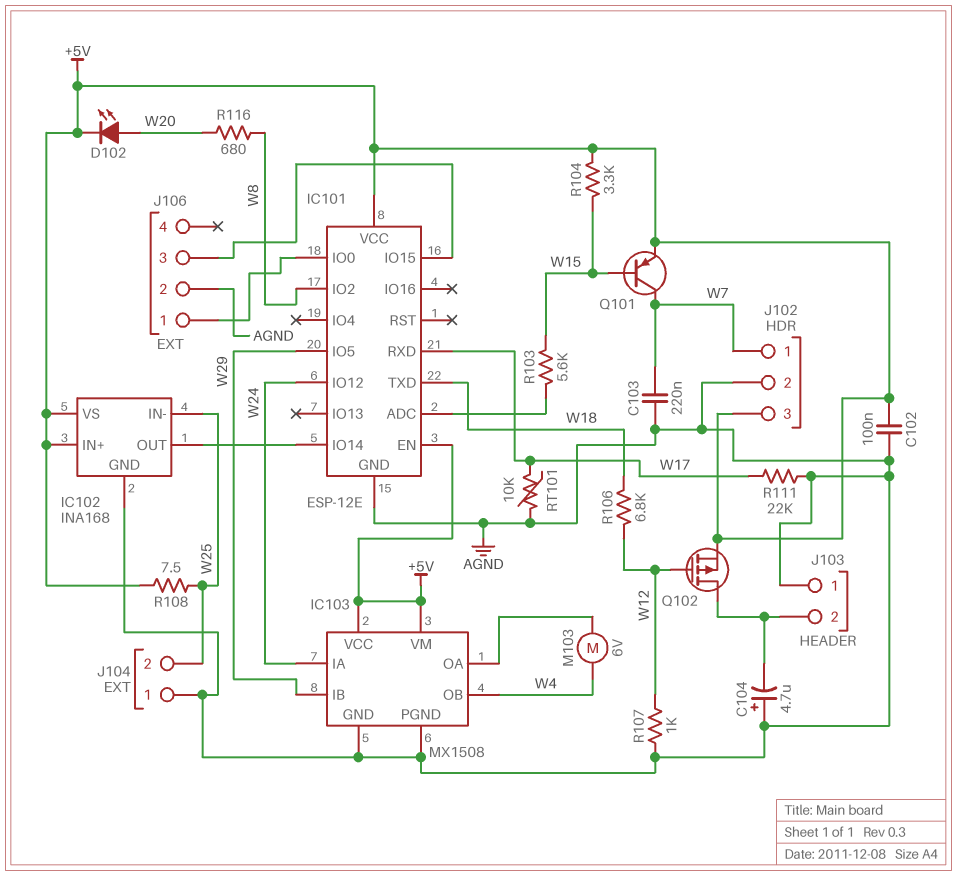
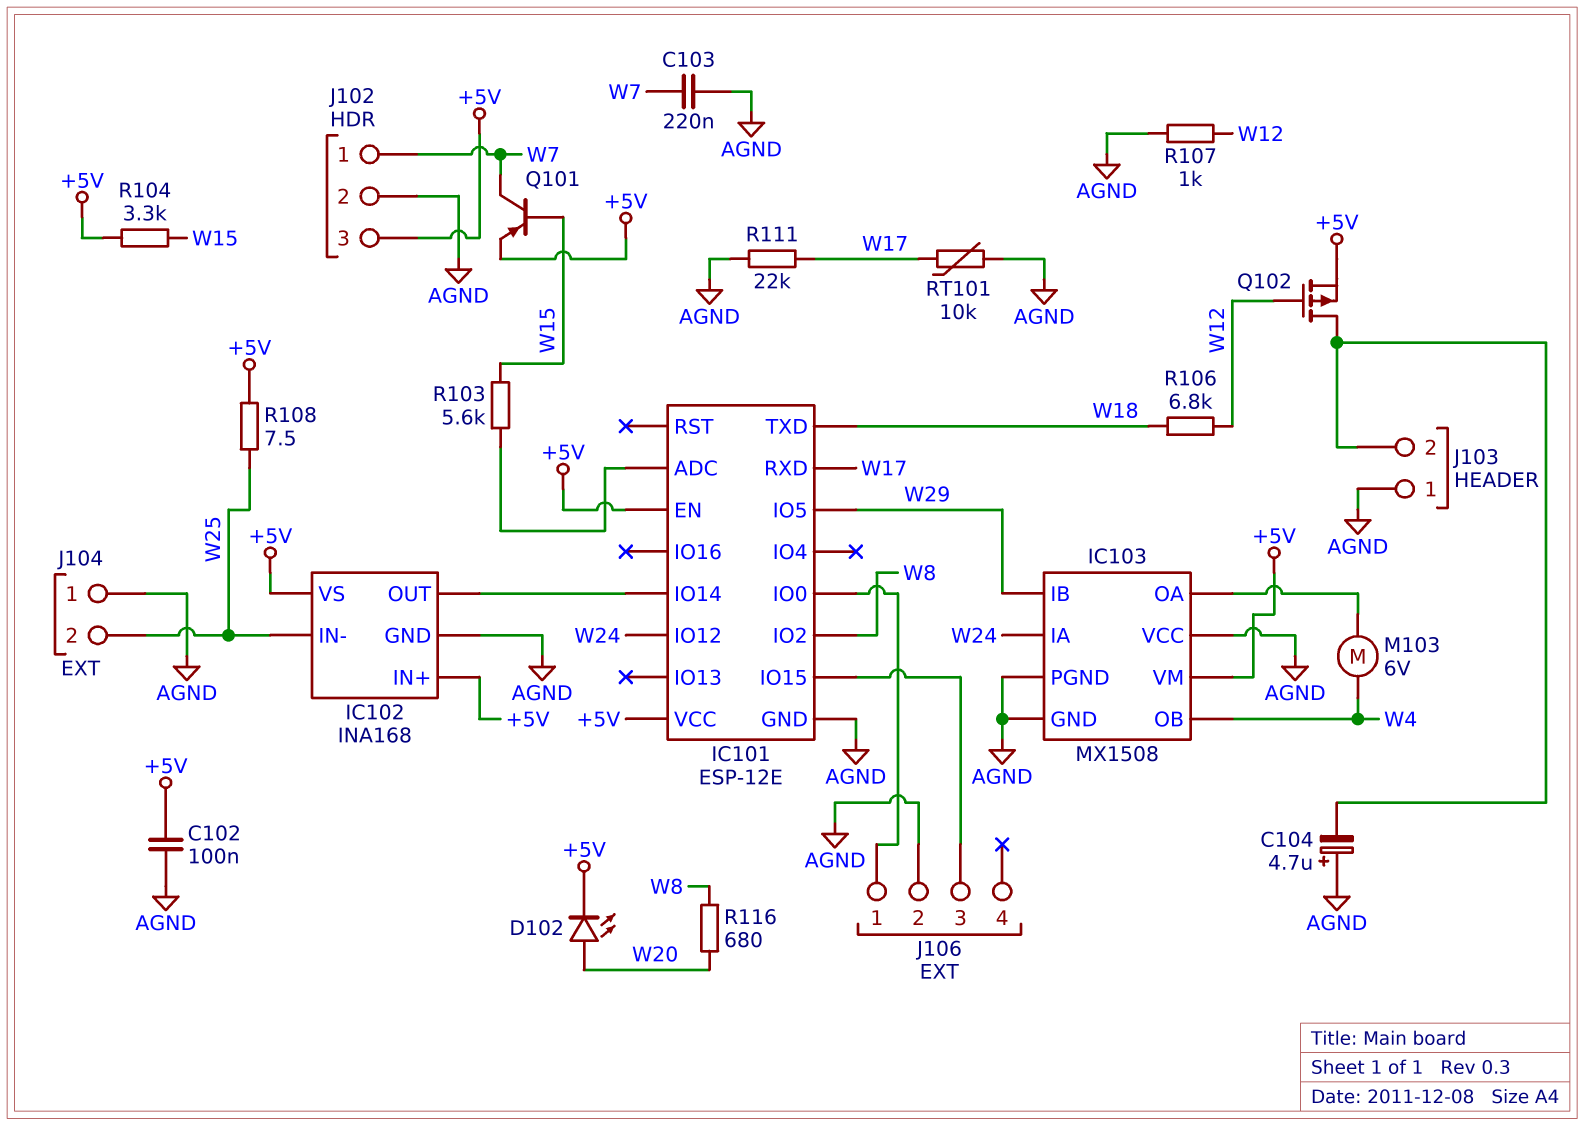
IC103 pin VCC: +5V -> AGND

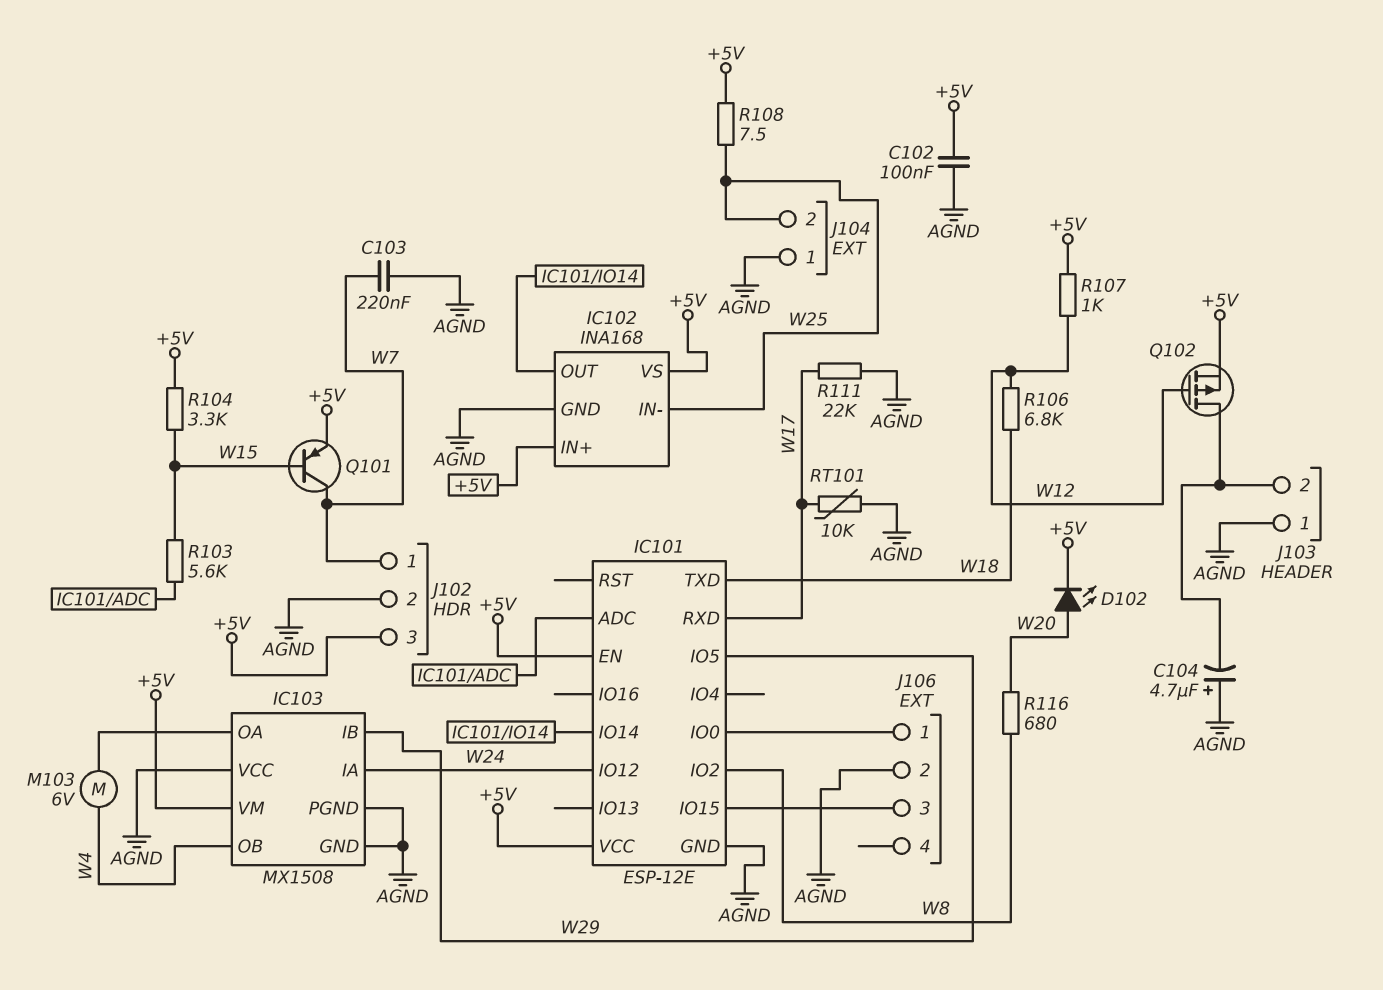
R107: 1k (AGND, W12) -> 1k (+5V, W12)

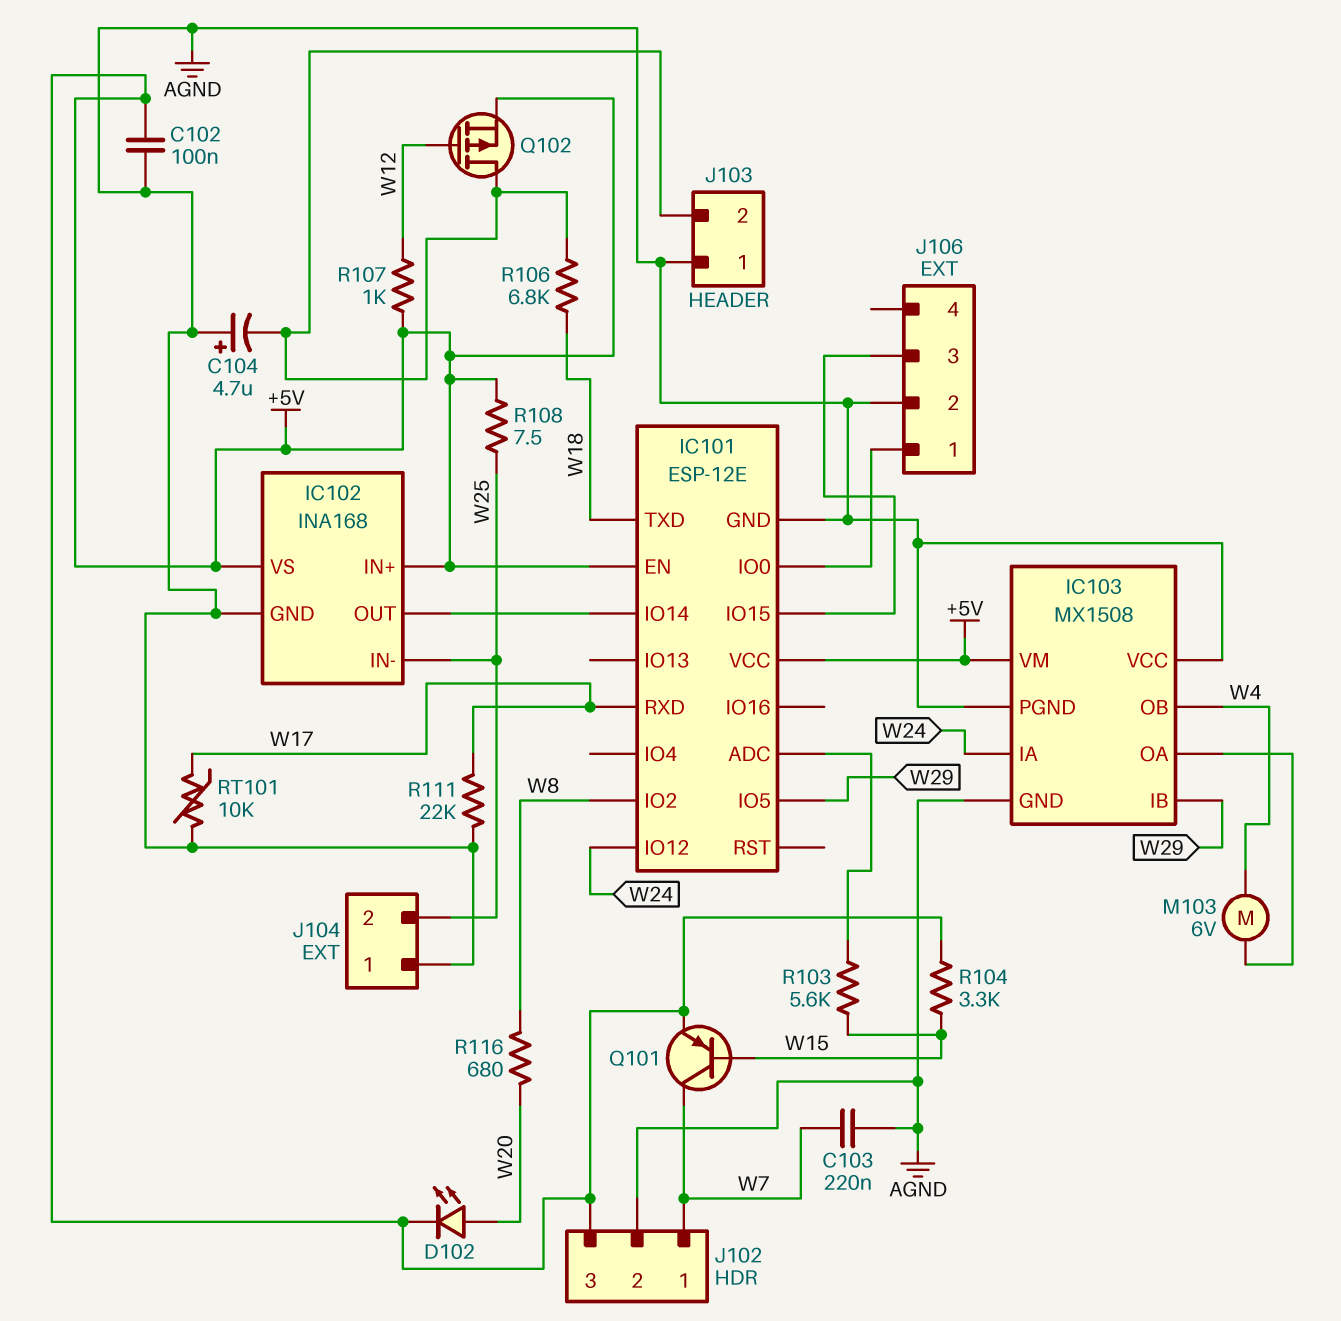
R106: 6.8k (W12, W18) -> 6.8k (J103/2, W18)

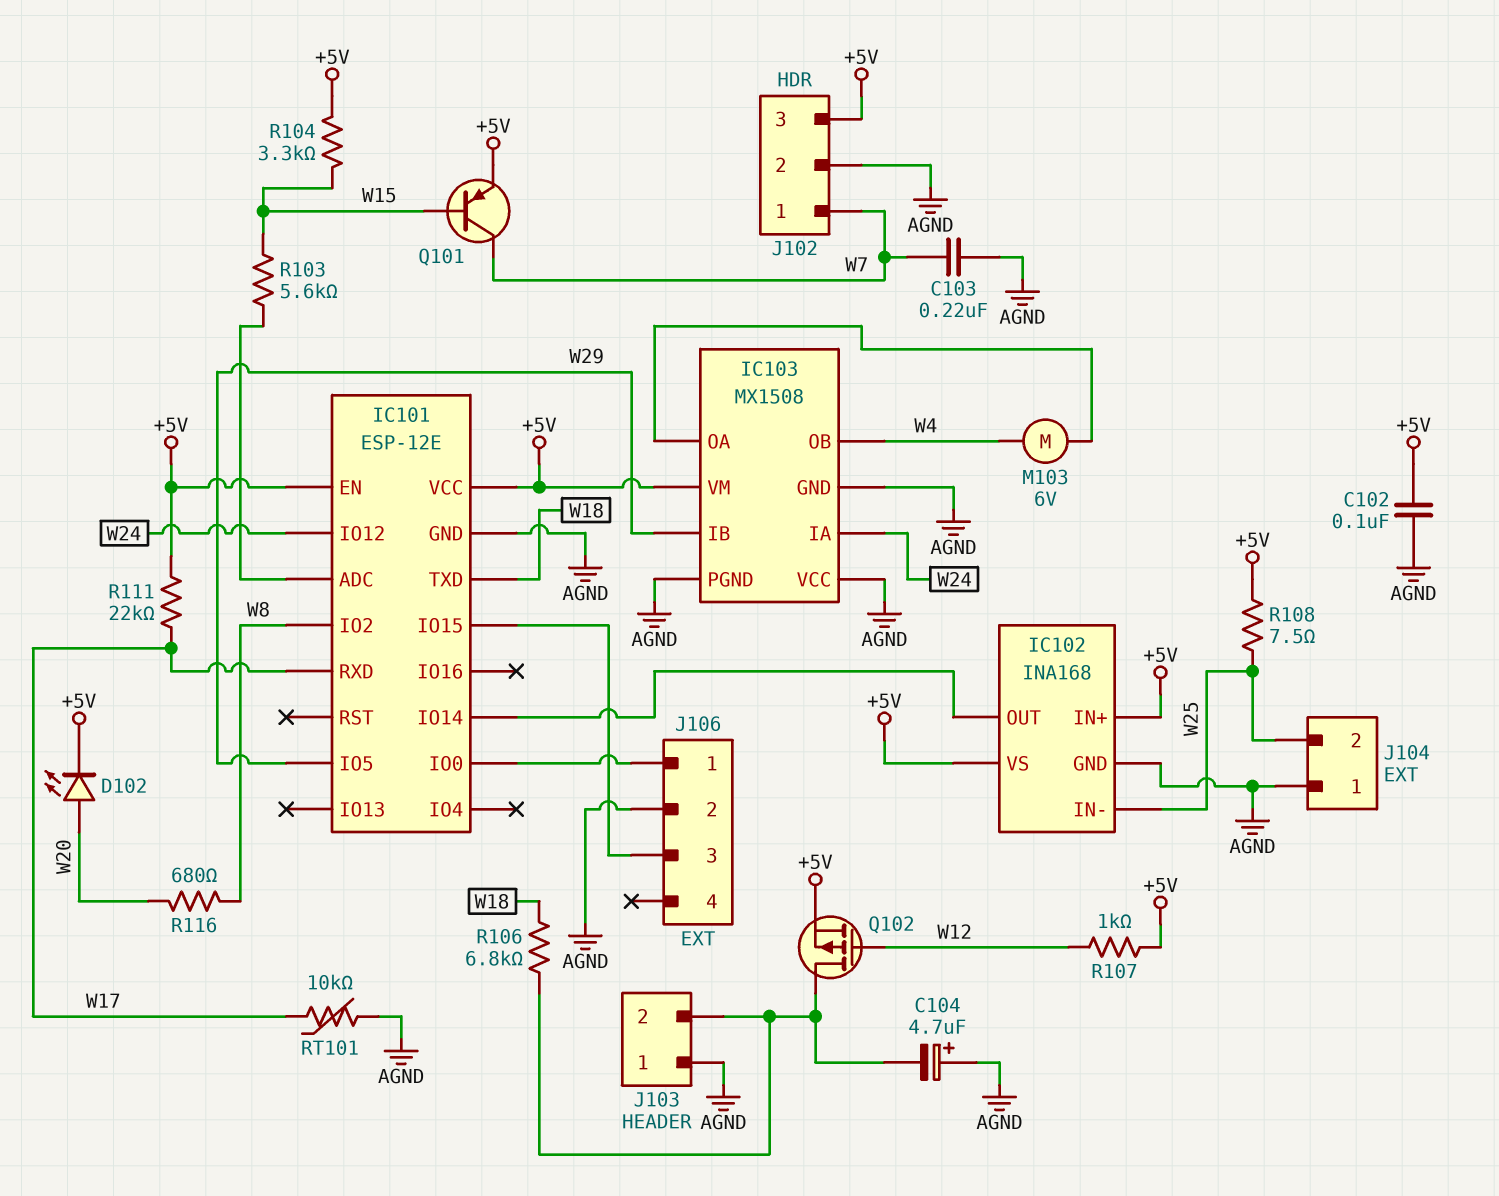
R111: 22k (AGND, W17) -> 22k (+5V, W17)

